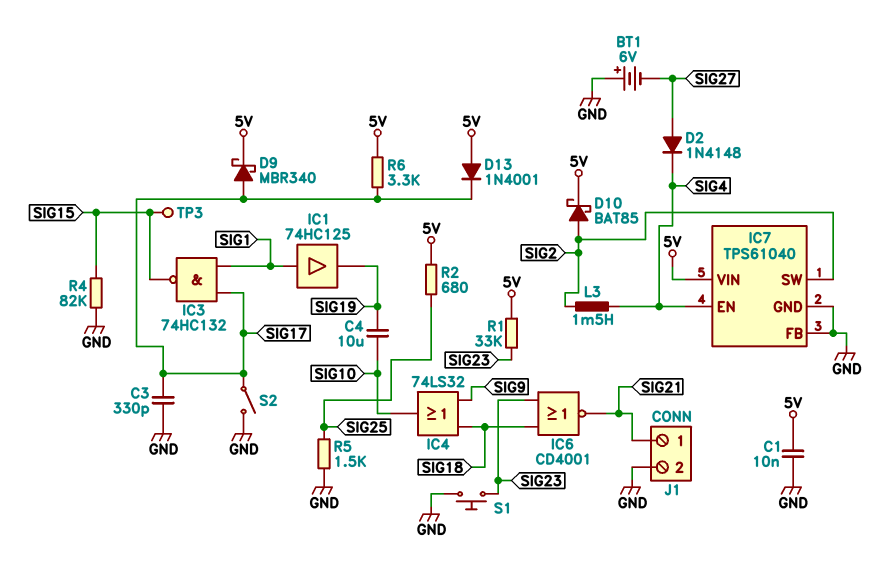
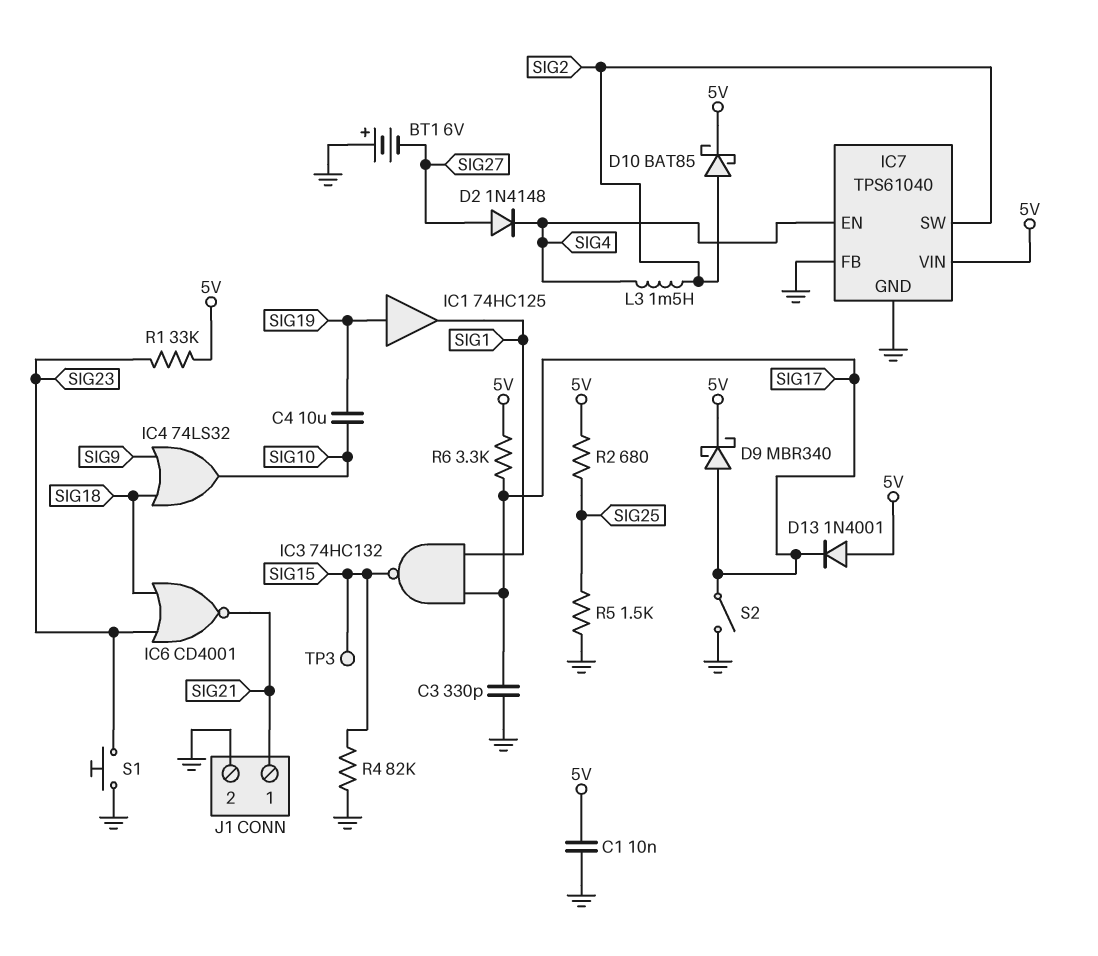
IC1: buffer 74HC125 (in SIG1, out SIG19) -> buffer 74HC125 (in SIG19, out SIG1)

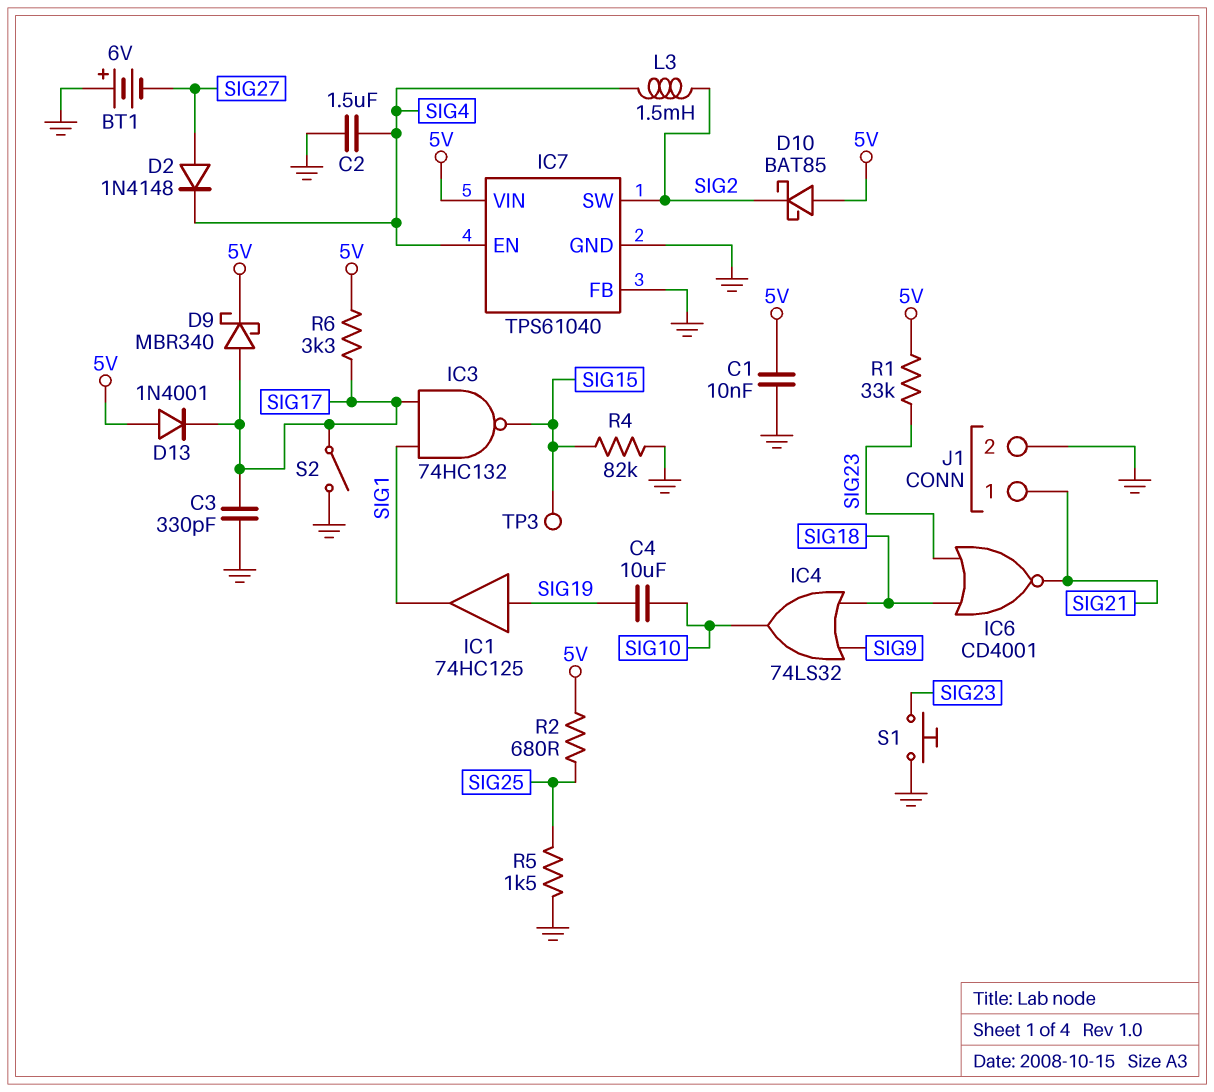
C2: none -> 1.5uF (GND, SIG4)
D10: schottky BAT85 (A SIG2, K 5V) -> schottky BAT85 (A 5V, K SIG2)

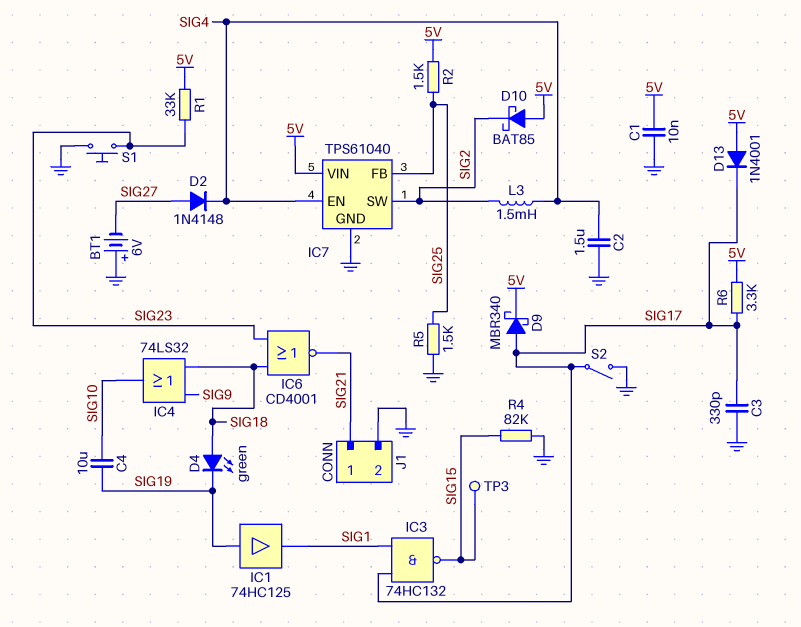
D4: none -> LED green (A SIG18, K SIG19)
IC7 pin FB: GND -> SIG25
R2: 680 (5V, SIG25) -> 1.5k (5V, SIG25)

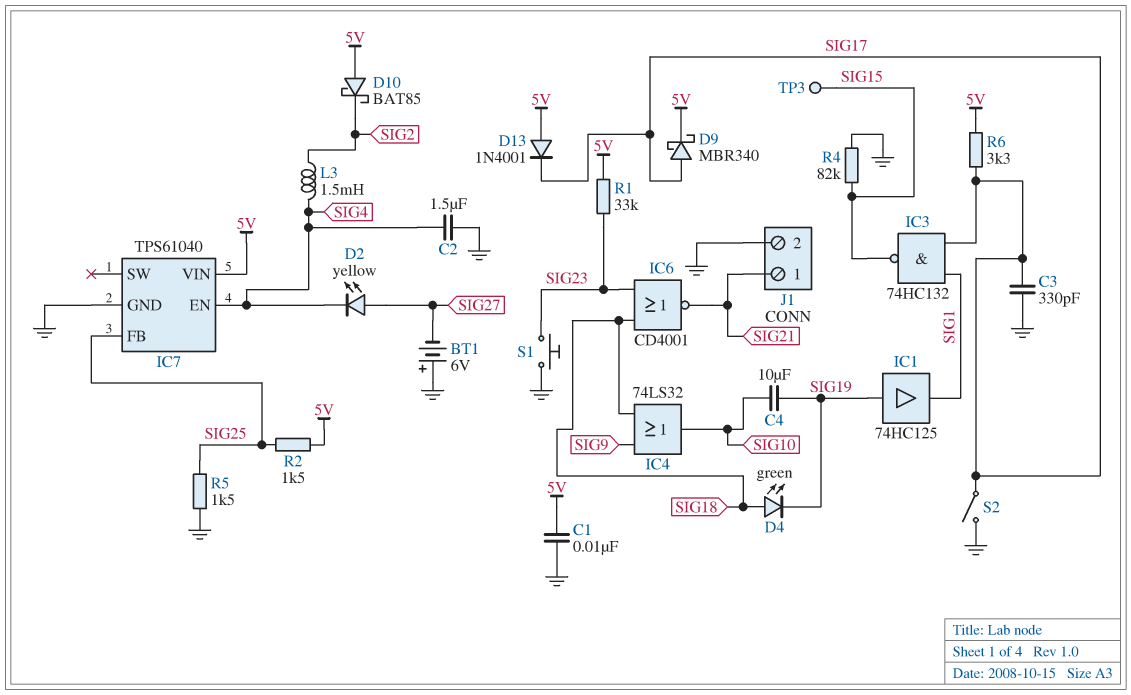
D2: diode 1N4148 (A SIG27, K SIG4) -> LED yellow (A SIG27, K SIG4)
IC7 pin SW: SIG2 -> none

